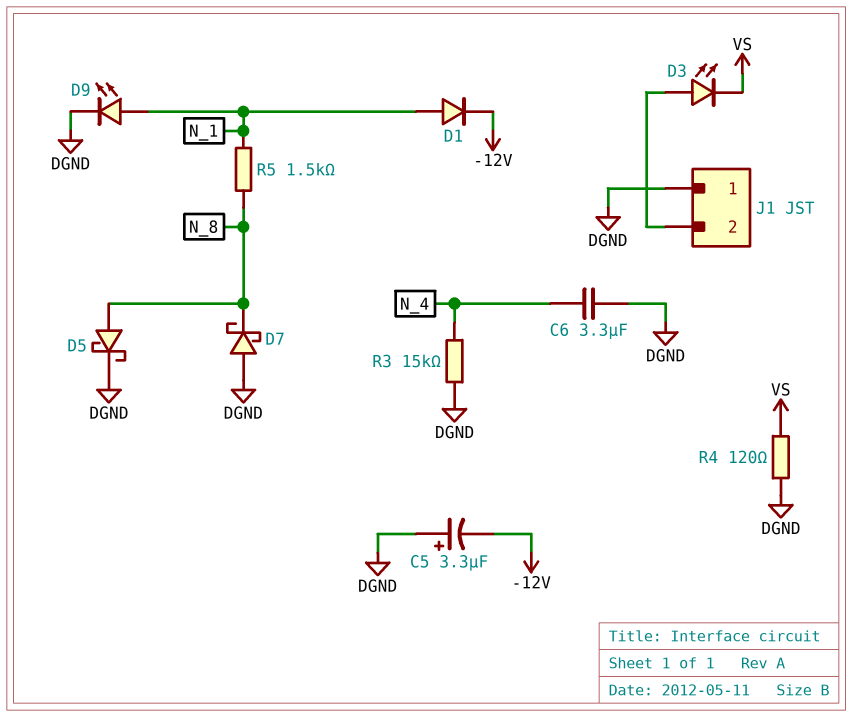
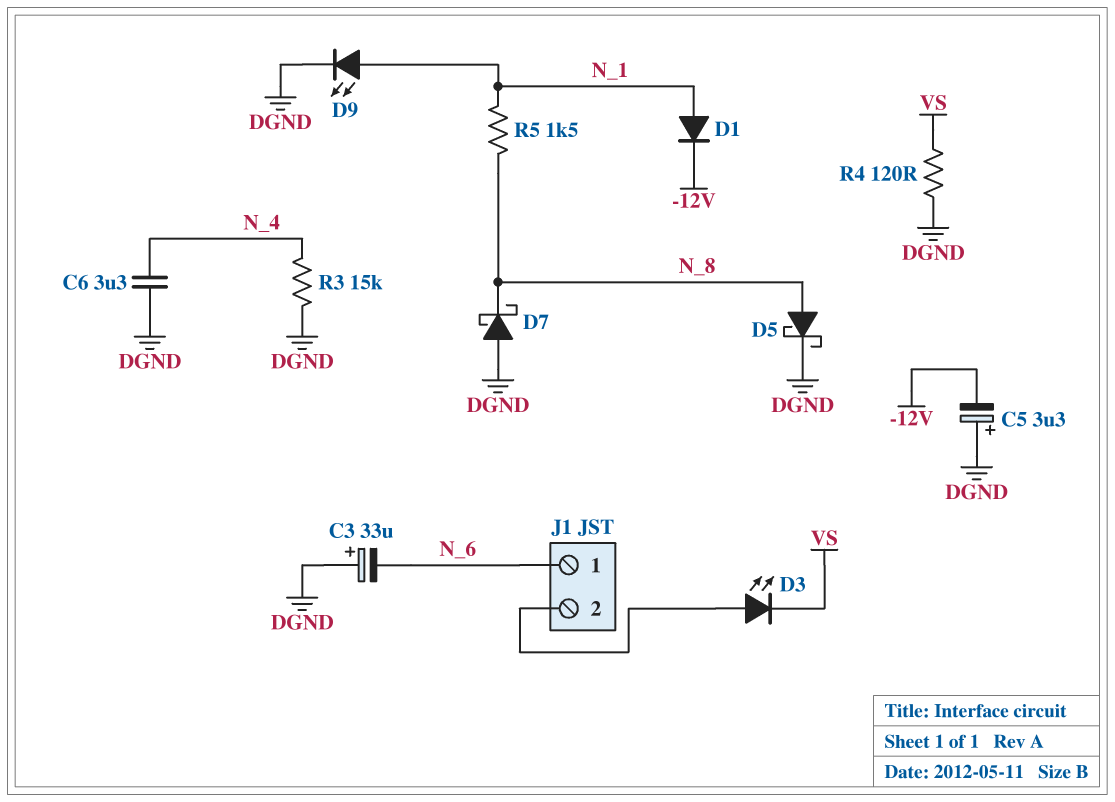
C3: none -> 33uF (plus DGND, minus N_6)
J1 pin 1: DGND -> N_6

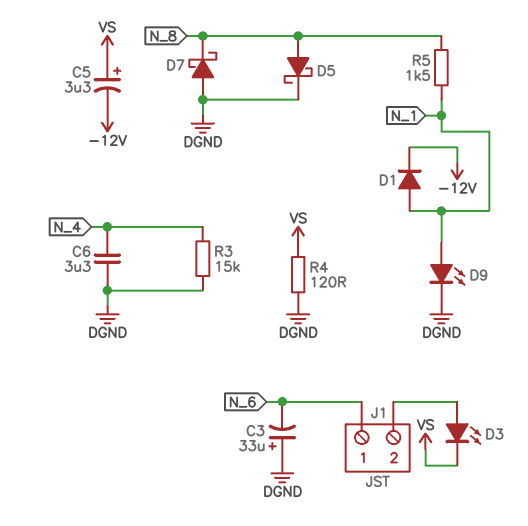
C5: 3.3uF (plus DGND, minus -12V) -> 3.3uF (plus VS, minus -12V)

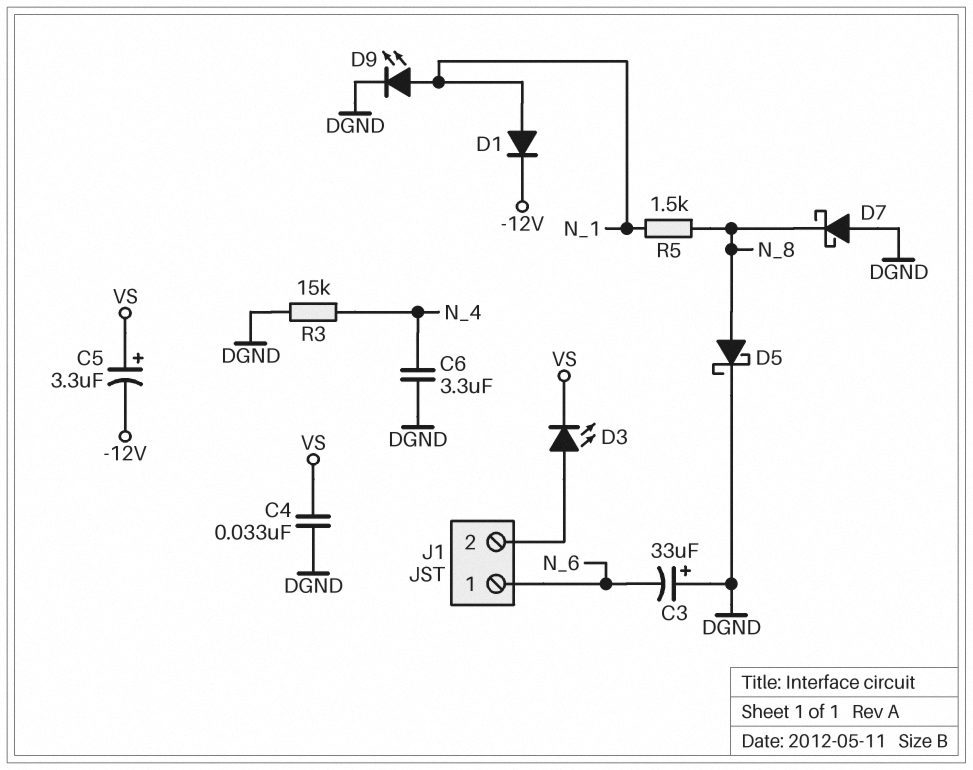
C4: none -> 33nF (DGND, VS)
R4: 120 (DGND, VS) -> none

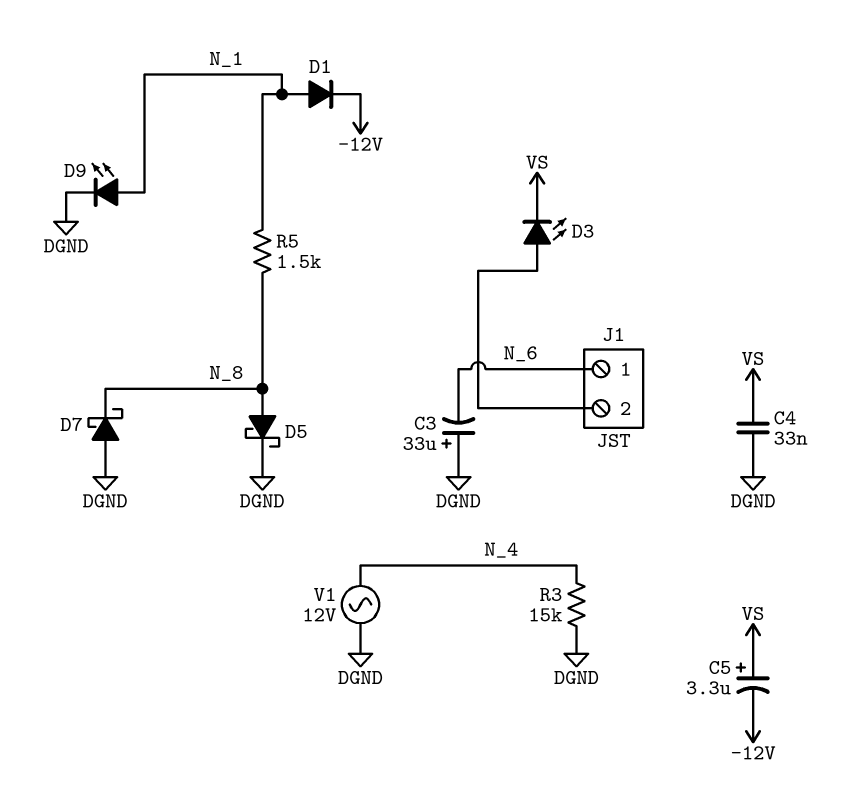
C6: 3.3uF (DGND, N_4) -> none
V1: none -> AC 12V (DGND, N_4)

